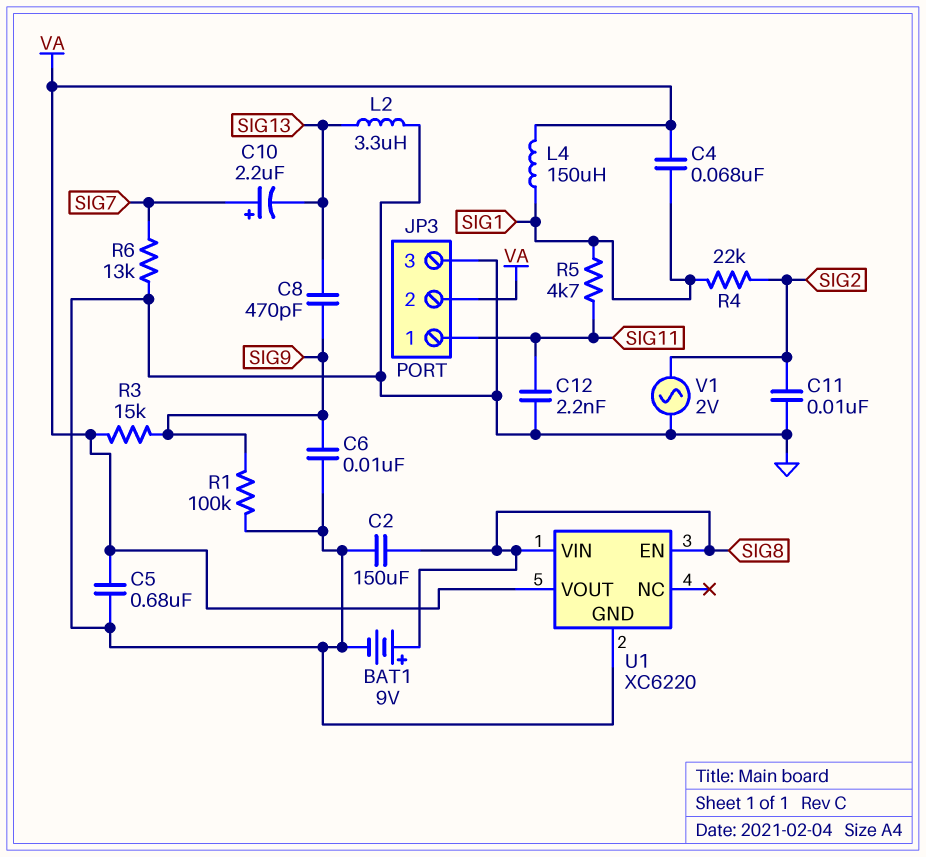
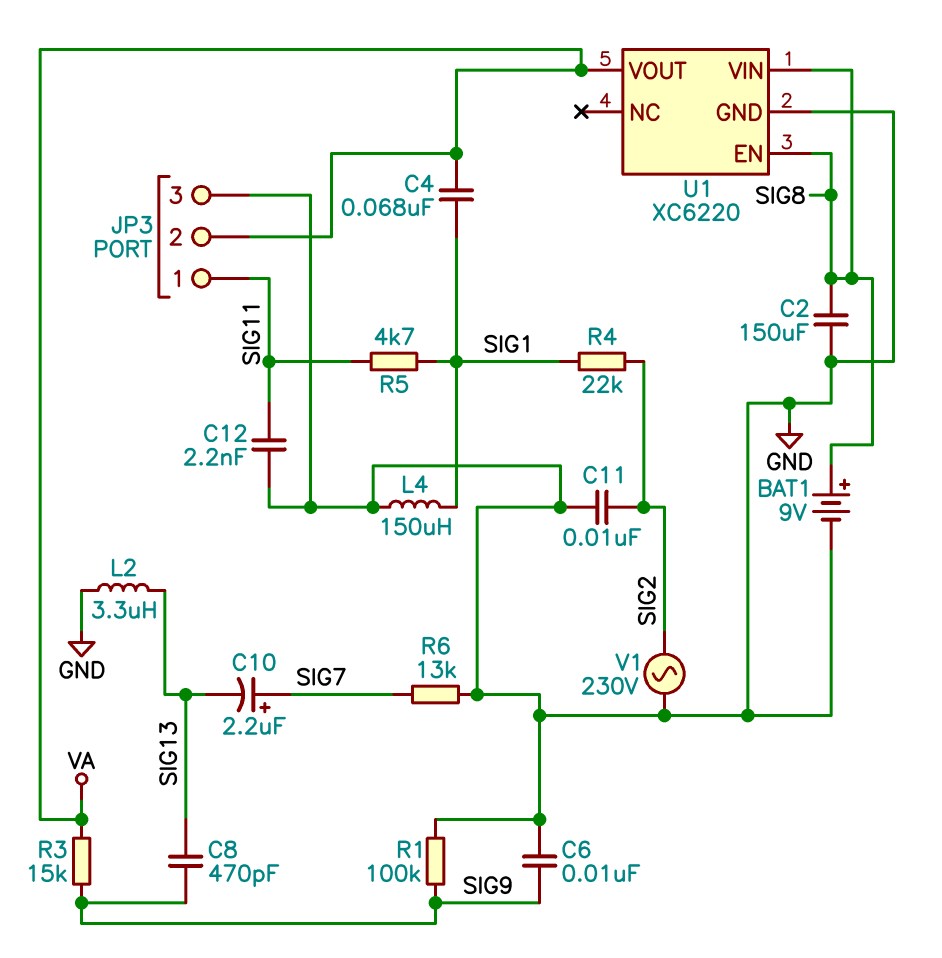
C5: 680nF (GND, VA) -> none
L4: 150uH (SIG1, VA) -> 150uH (GND, SIG1)
V1: AC 2V (GND, SIG2) -> AC 230V (GND, SIG2)

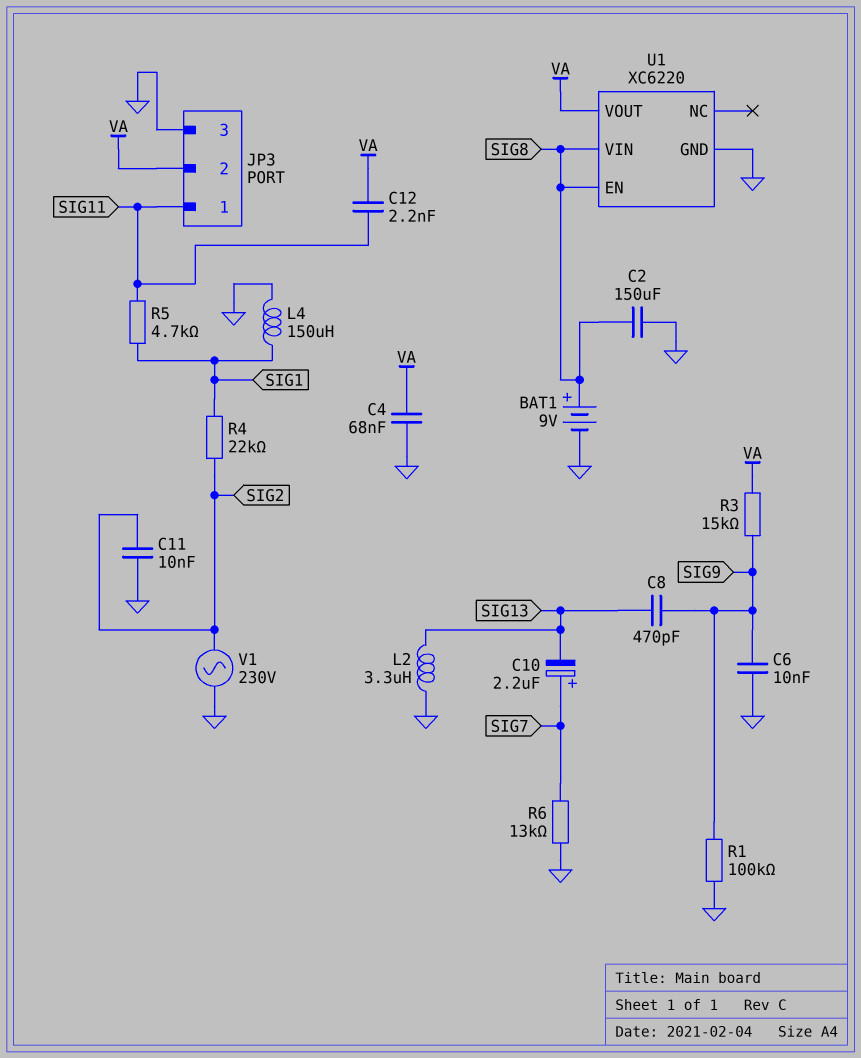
C4: 68nF (SIG1, VA) -> 68nF (GND, VA)
C12: 2.2nF (GND, SIG11) -> 2.2nF (SIG11, VA)

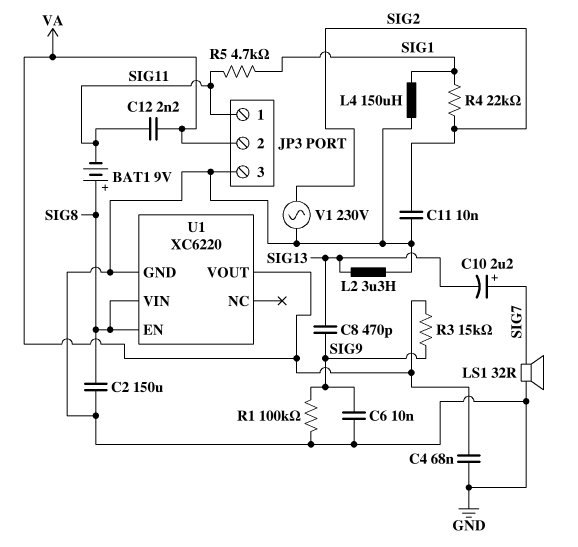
BAT1: 9V (plus SIG8, minus GND) -> 9V (plus SIG8, minus SIG11)
LS1: none -> speaker 32R (GND, SIG7)
R6: 13k (GND, SIG7) -> none

